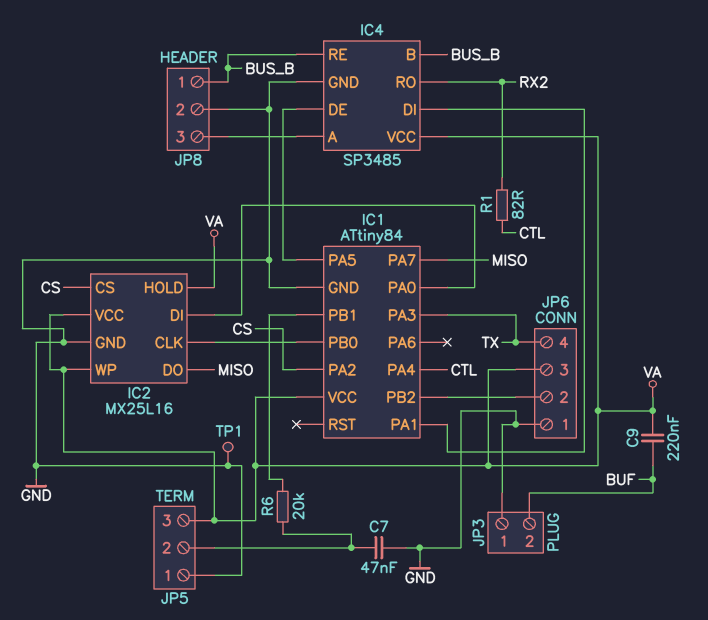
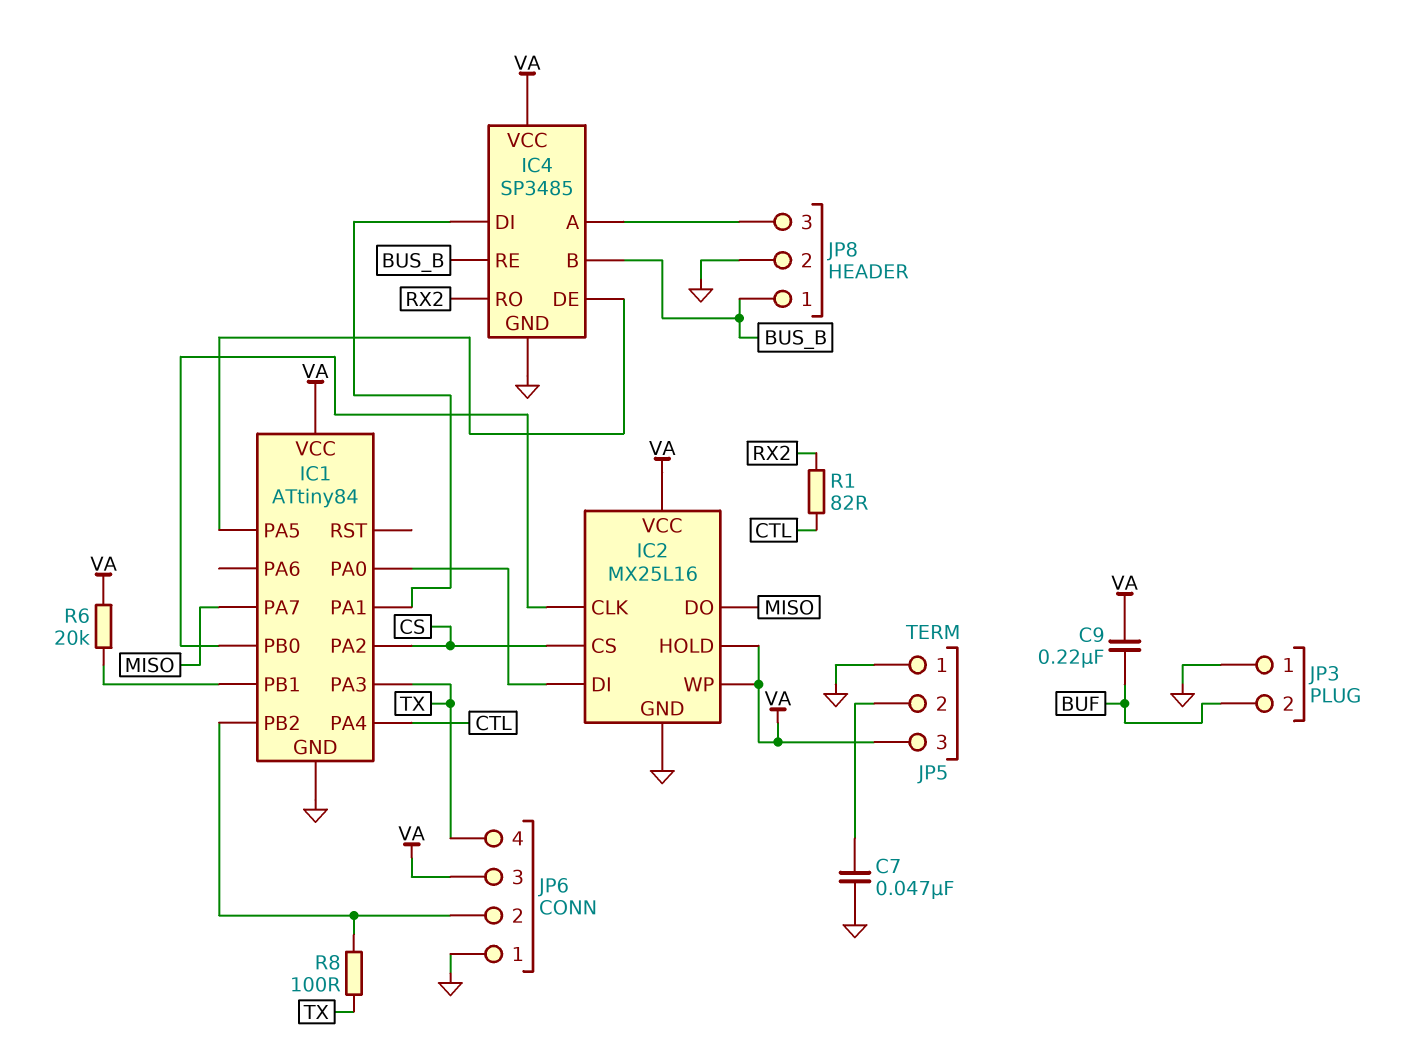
R6: 20k (IC1/PB1, JP5/2) -> 20k (IC1/PB1, VA)
R8: none -> 100 (IC1/PB2, TX)
TP1: test point (GND) -> none

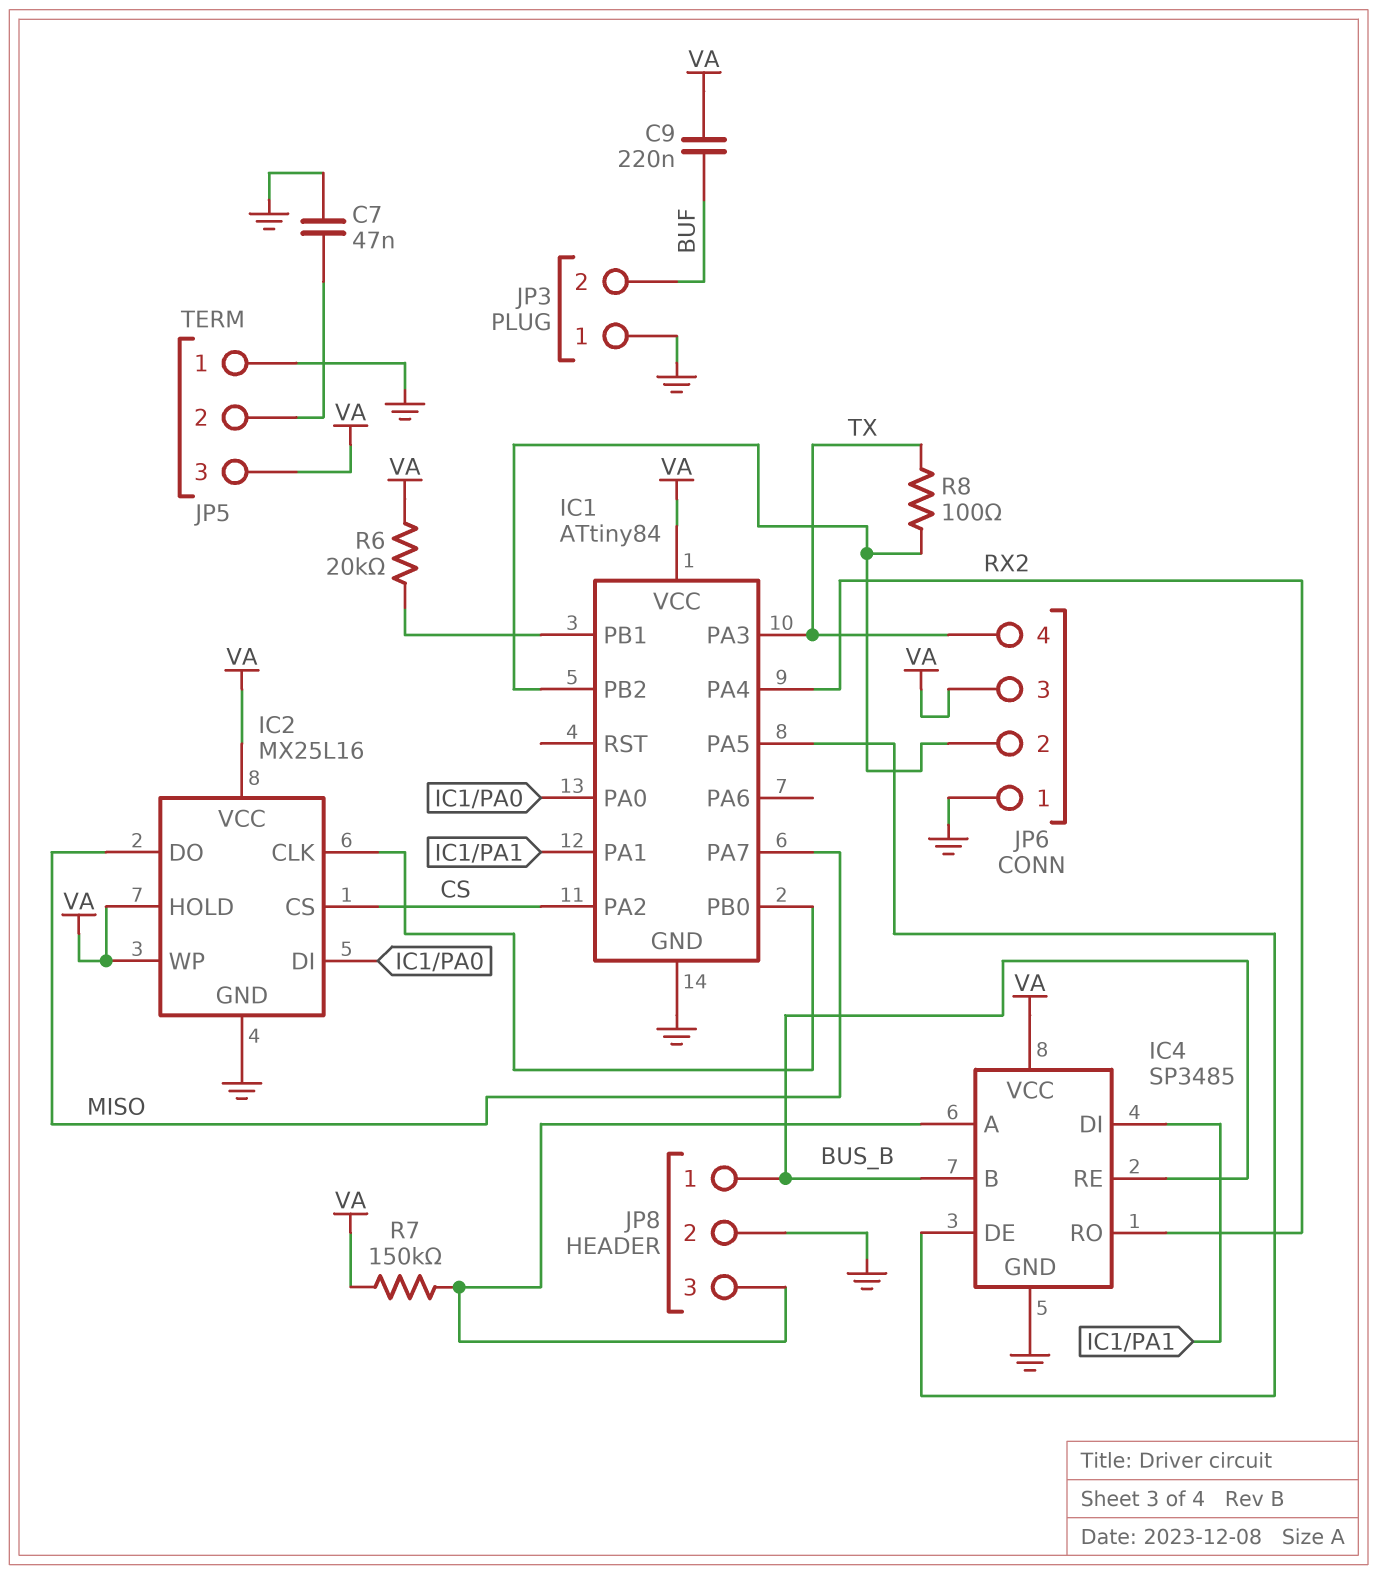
IC1 pin PA4: CTL -> RX2
R1: 82 (CTL, RX2) -> none
R7: none -> 150k (IC4/A, VA)

